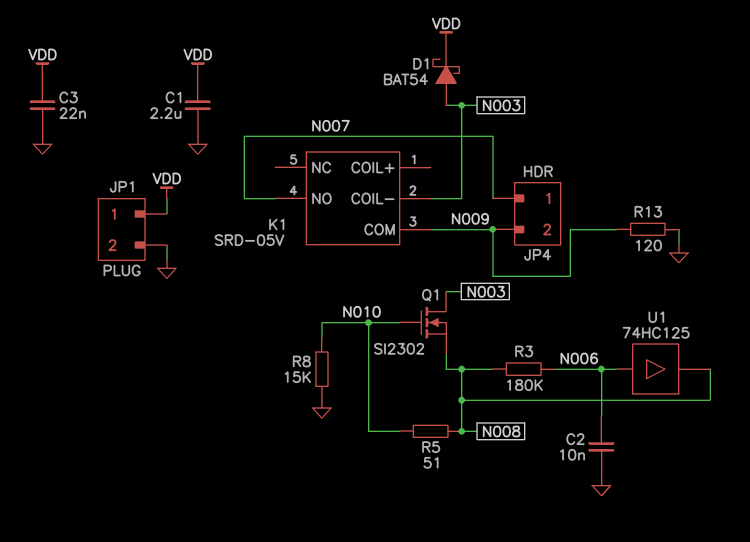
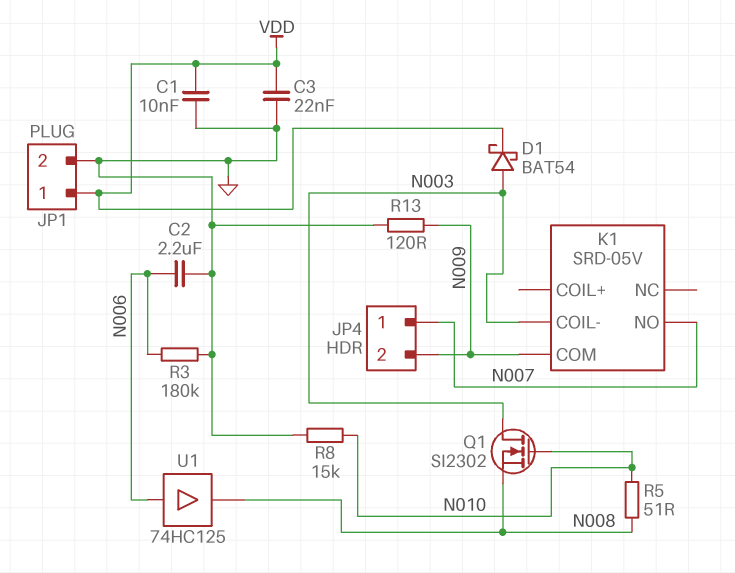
C1: 2.2uF (GND, VDD) -> 10nF (GND, VDD)
C2: 10nF (GND, N006) -> 2.2uF (GND, N006)
R3: 180k (N006, N008) -> 180k (GND, N006)

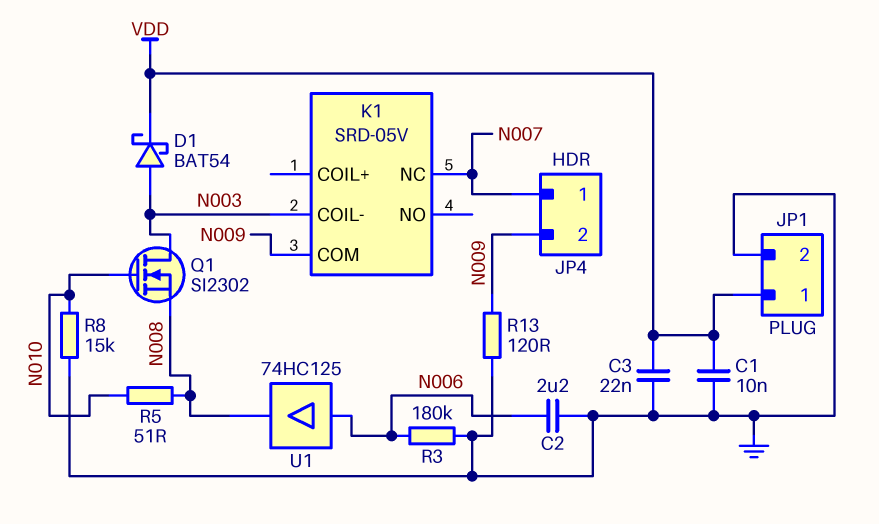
K1 pin NC: none -> N007
K1 pin NO: N007 -> none

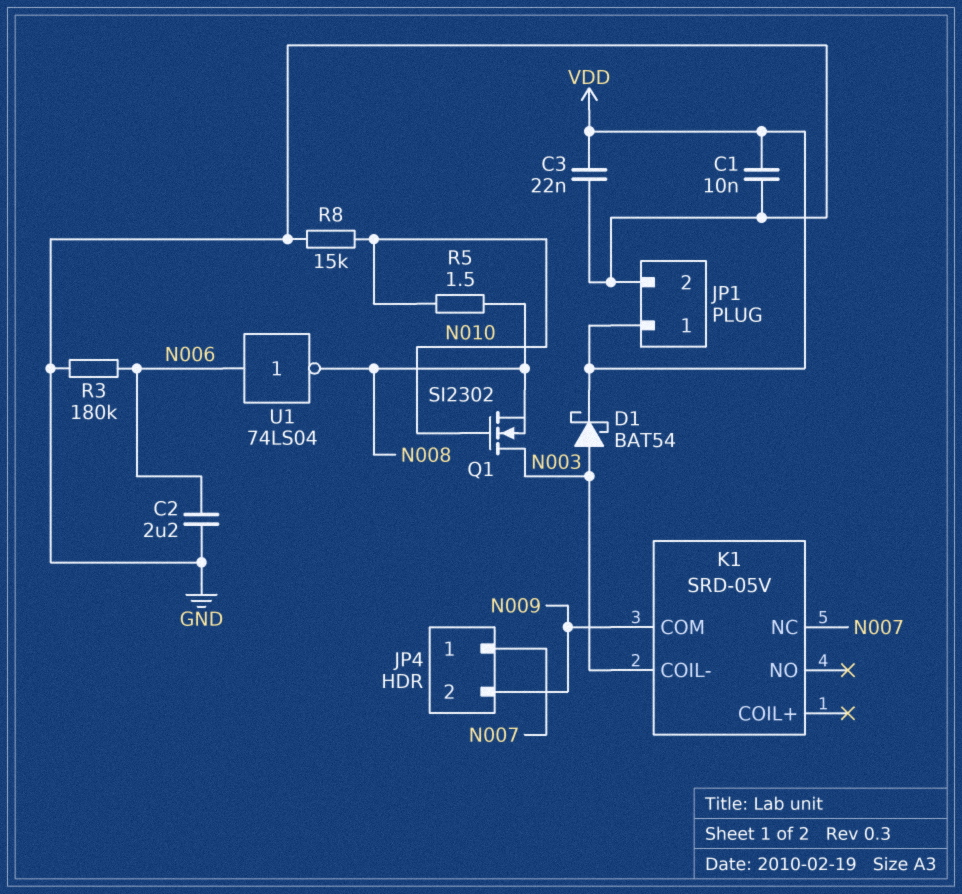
R5: 51 (N008, N010) -> 1.5 (N008, N010)
R13: 120 (GND, N009) -> none
U1: buffer 74HC125 (in N006, out N008) -> NOT 74LS04 (in N006, out N008)

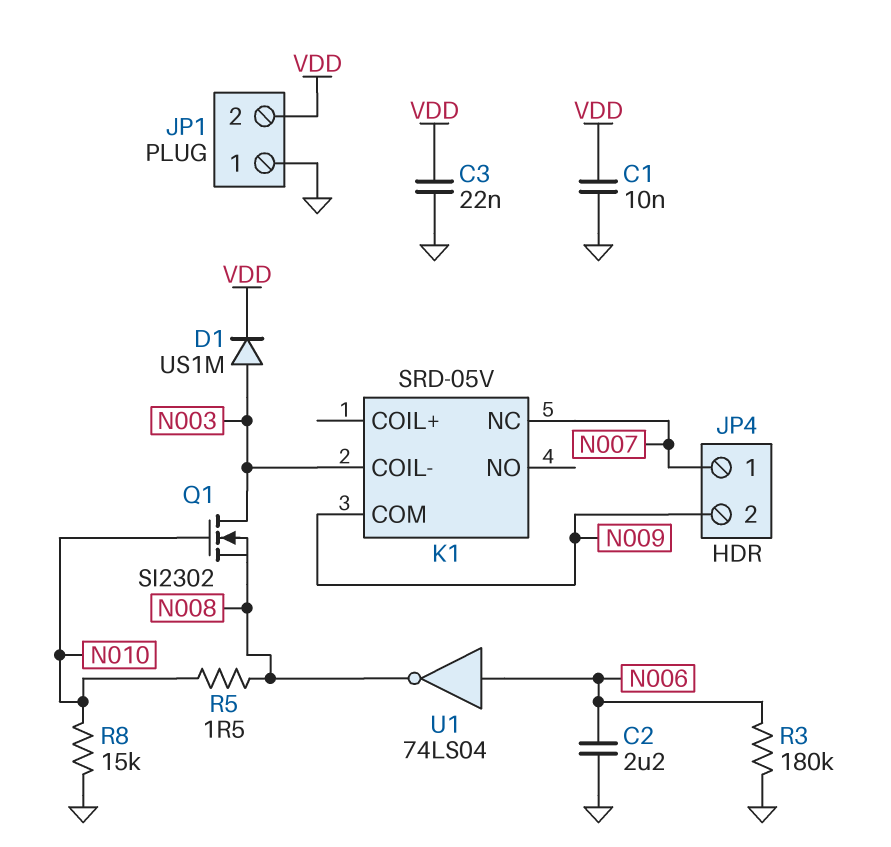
D1: schottky BAT54 (A N003, K VDD) -> diode US1M (A N003, K VDD)
JP1 pin 1: VDD -> GND
JP1 pin 2: GND -> VDD

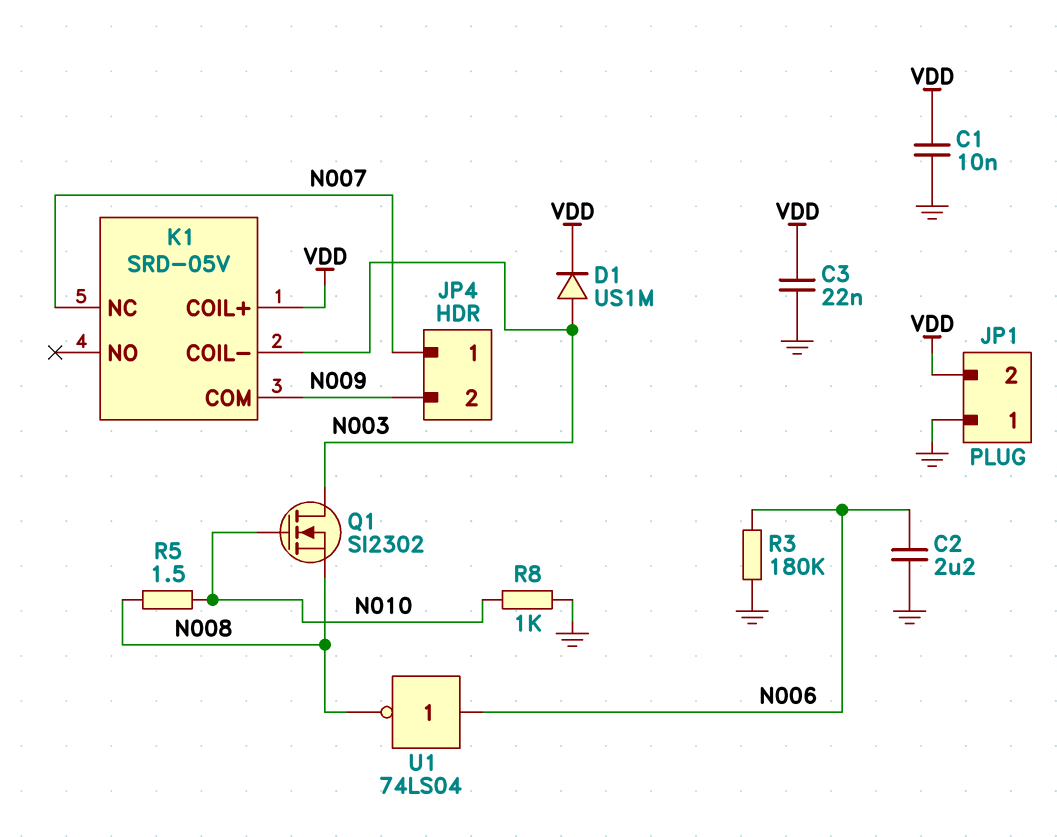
K1 pin COIL+: none -> VDD
R8: 15k (GND, N010) -> 1k (GND, N010)

